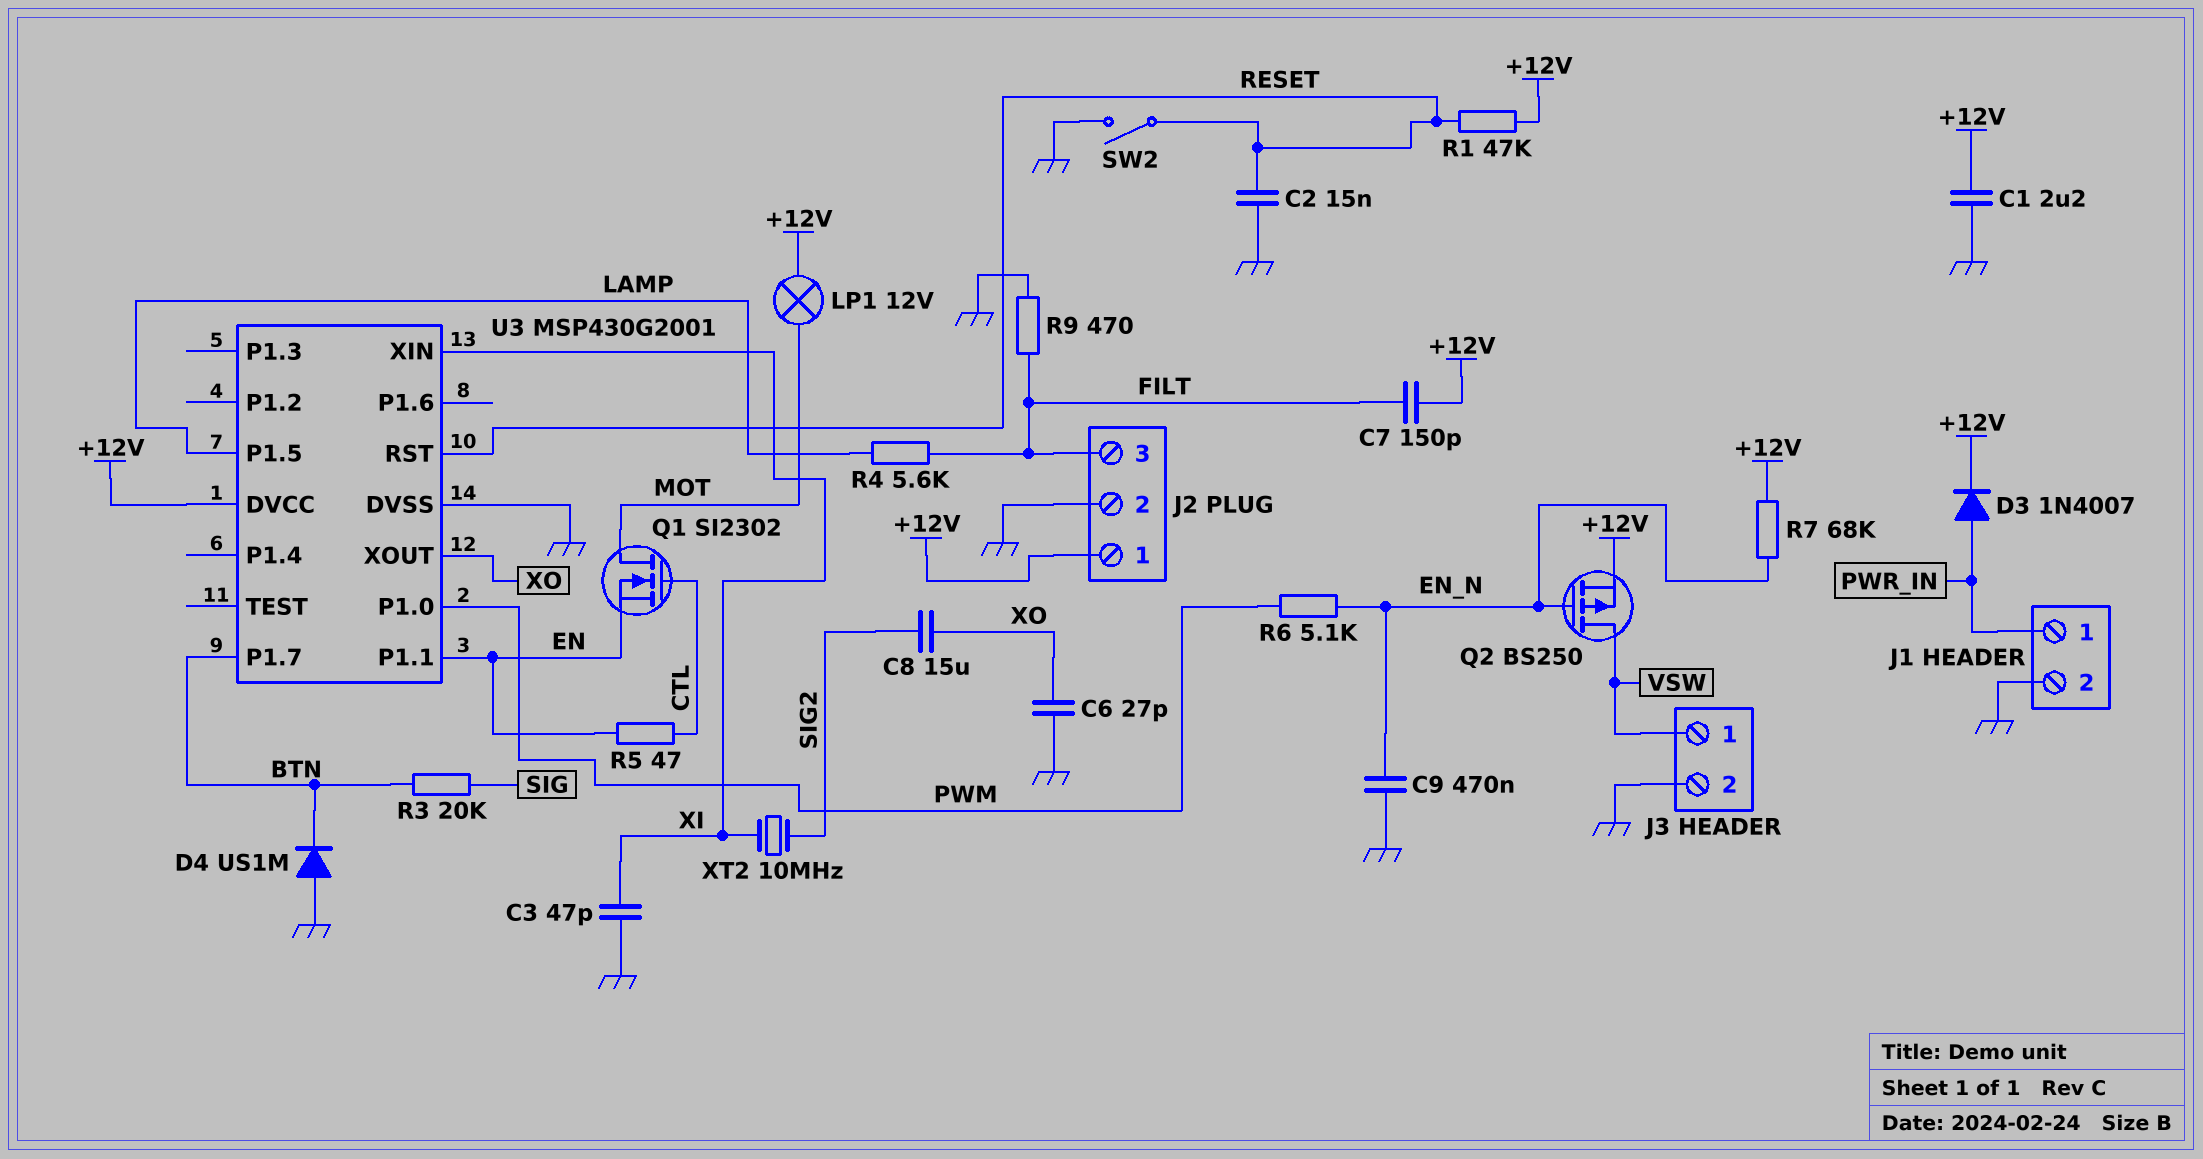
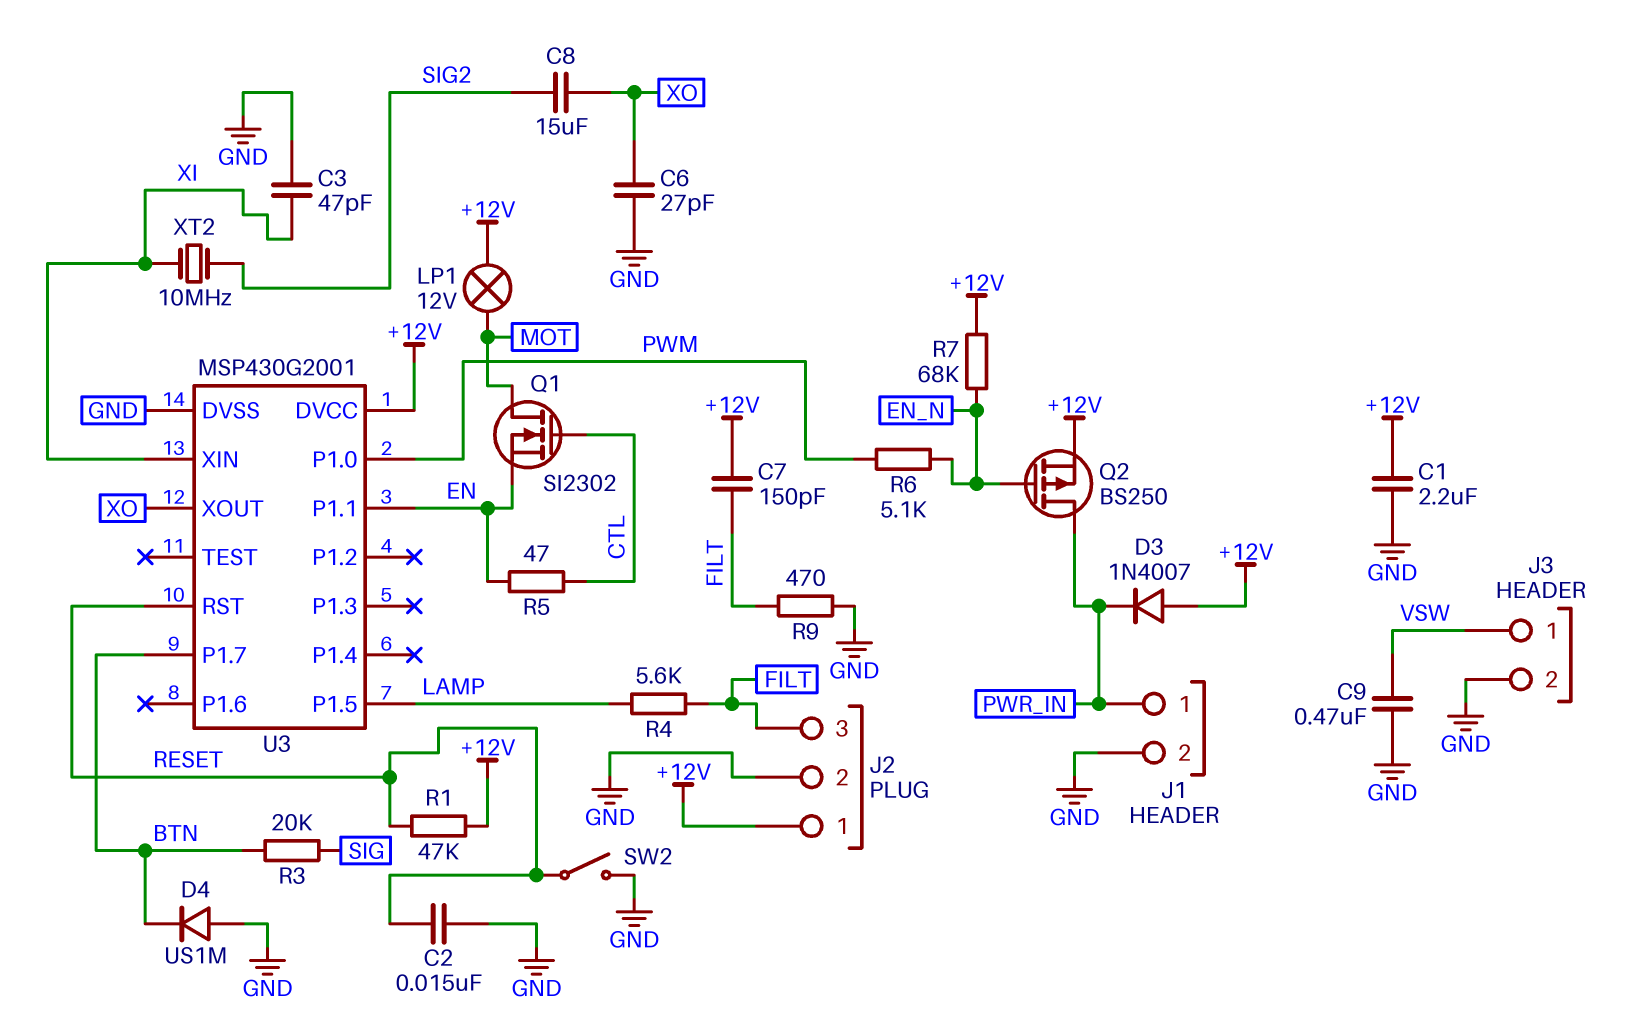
C9: 470nF (EN_N, GND) -> 470nF (GND, VSW)
D3: diode 1N4007 (A PWR_IN, K +12V) -> diode 1N4007 (A +12V, K PWR_IN)
Q2: PMOS BS250 (G EN_N, D VSW, S +12V) -> PMOS BS250 (G EN_N, D PWR_IN, S +12V)

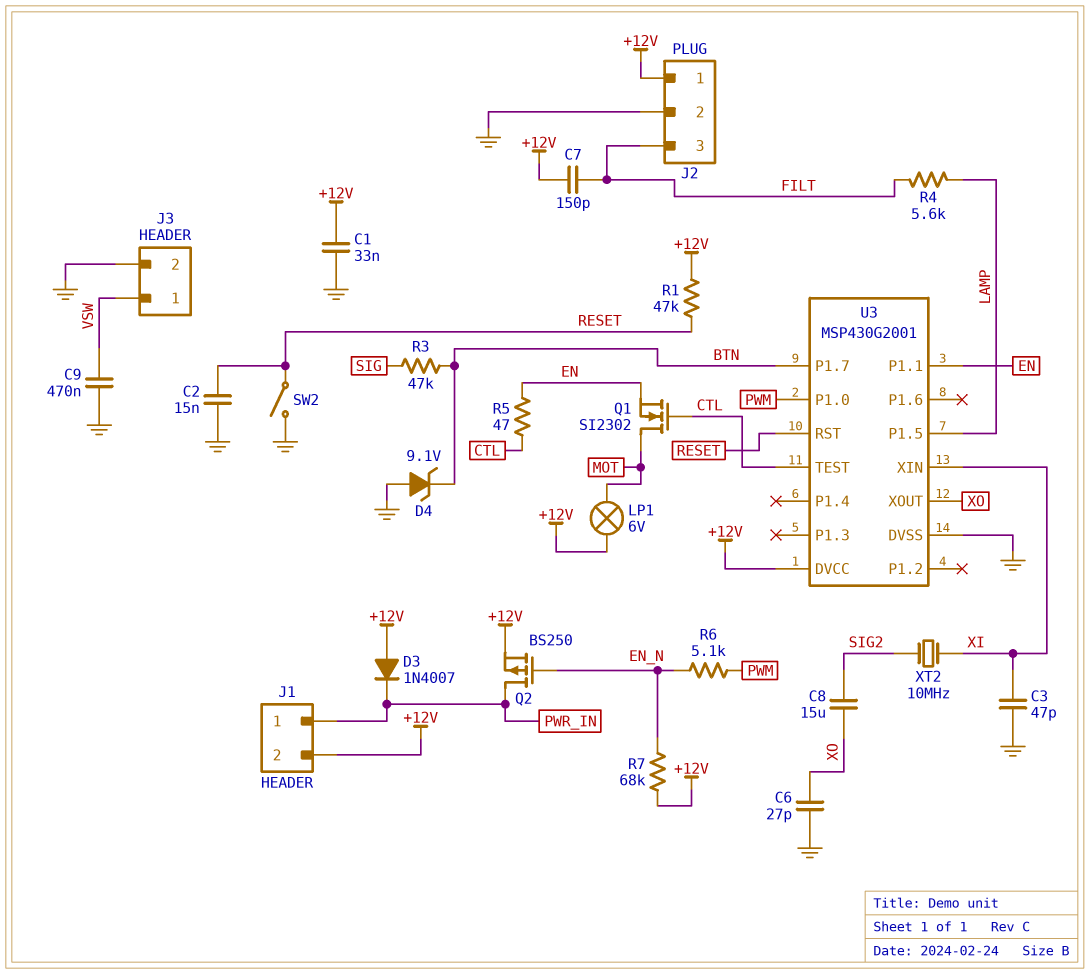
C1: 2.2uF (+12V, GND) -> 33nF (+12V, GND)
D4: diode US1M (A GND, K BTN) -> zener 9.1V (A GND, K BTN)
J1 pin 2: GND -> +12V
LP1: lamp 12V (+12V, MOT) -> lamp 6V (+12V, MOT)
R3: 20k (BTN, SIG) -> 47k (BTN, SIG)
R9: 470 (FILT, GND) -> none
U3 pin TEST: none -> CTL

